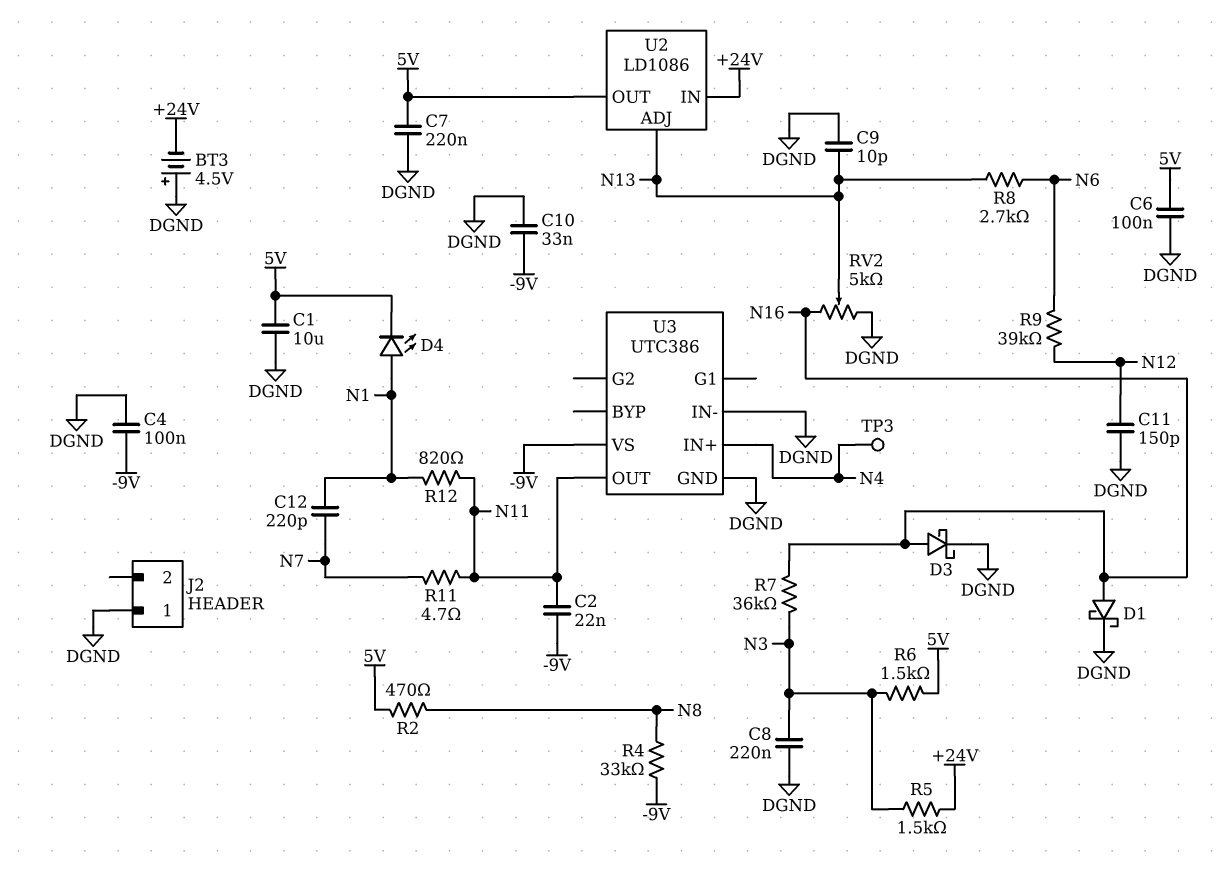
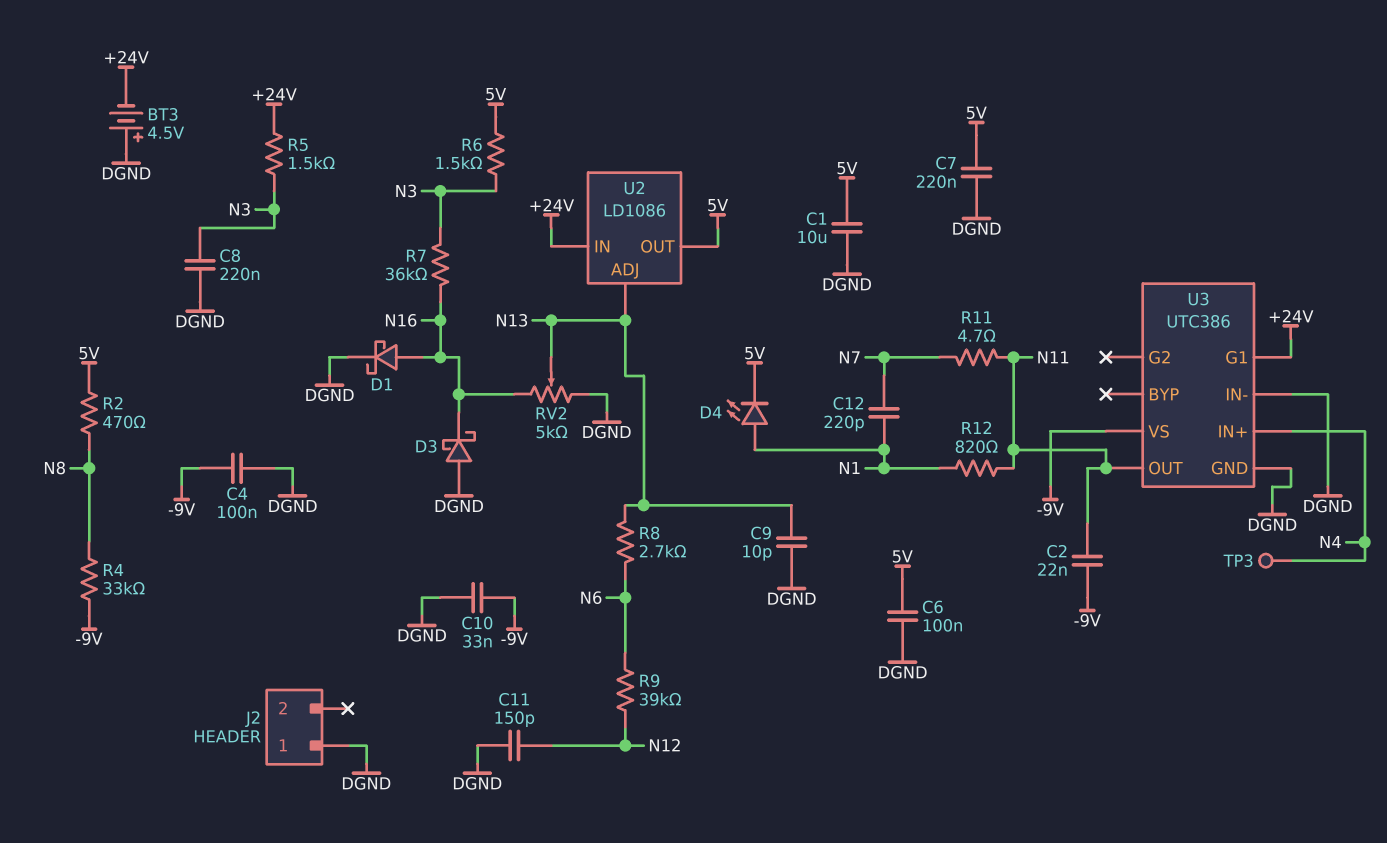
D3: schottky (A N16, K DGND) -> schottky (A DGND, K N16)
U3 pin G1: none -> +24V

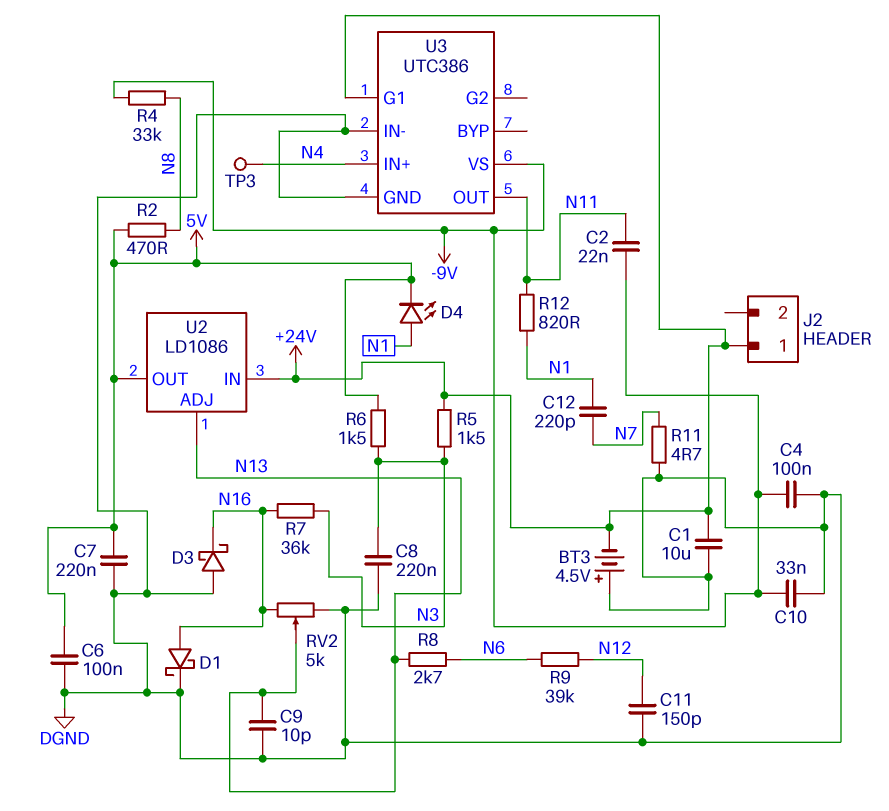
C1: 10uF (5V, DGND) -> 10uF (+24V, DGND)
J2 pin 1: DGND -> +24V
R11: 4.7 (N7, N11) -> 4.7 (DGND, N7)

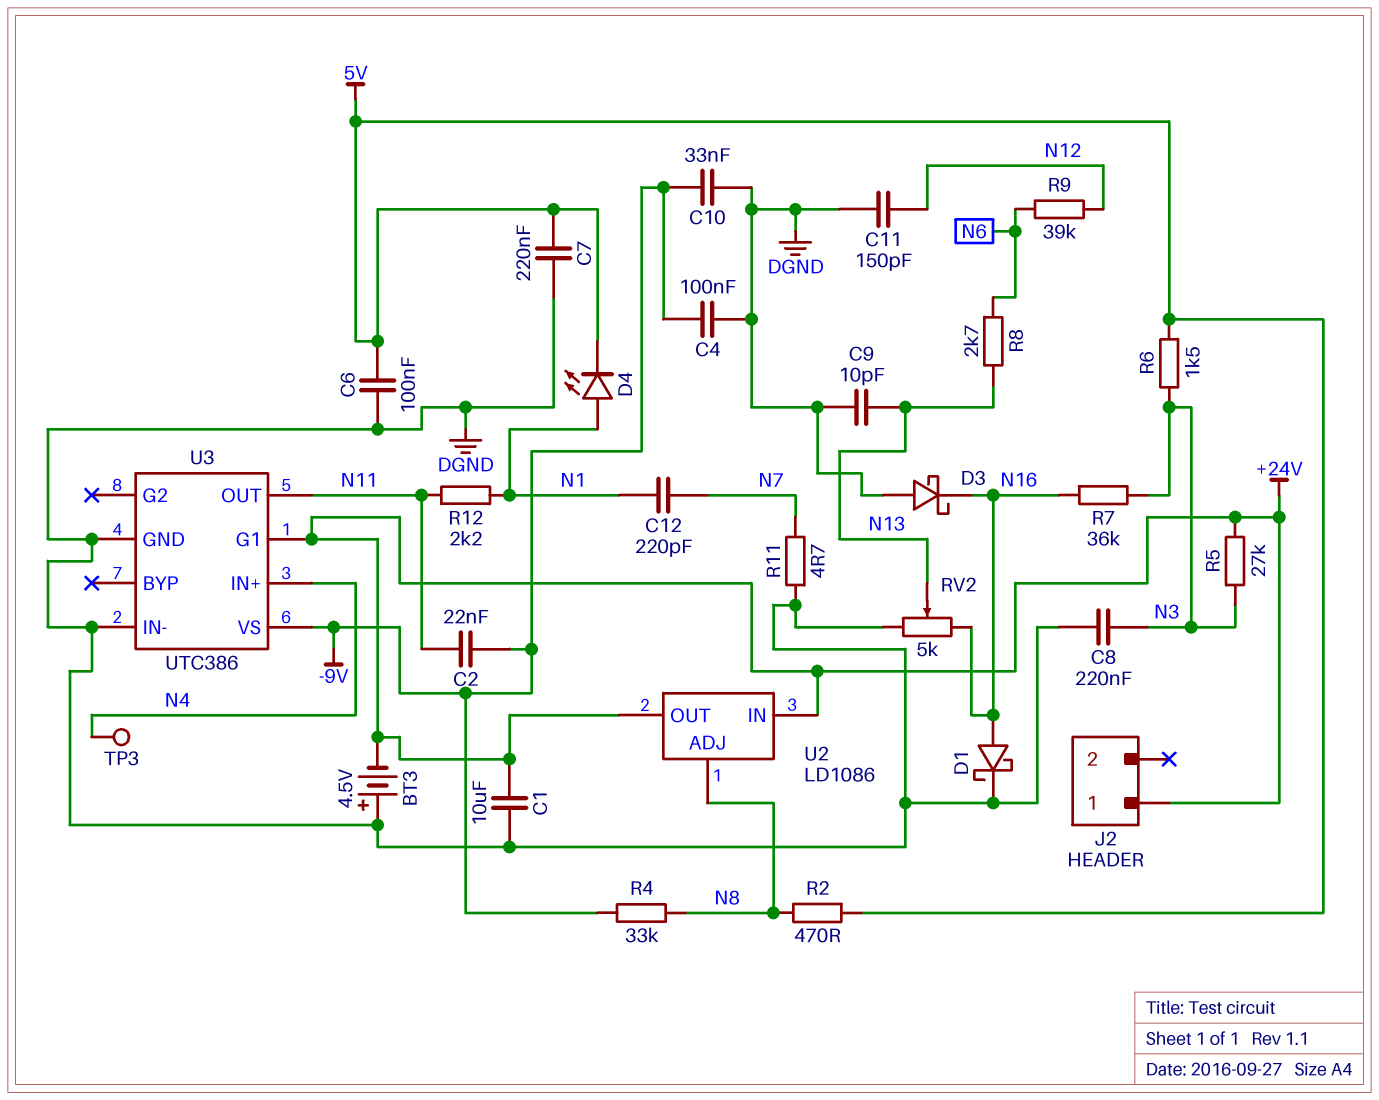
R5: 1.5k (+24V, N3) -> 27k (+24V, N3)
R12: 820 (N1, N11) -> 2.2k (N1, N11)
U2 pin ADJ: N13 -> N8
U2 pin OUT: 5V -> +24V

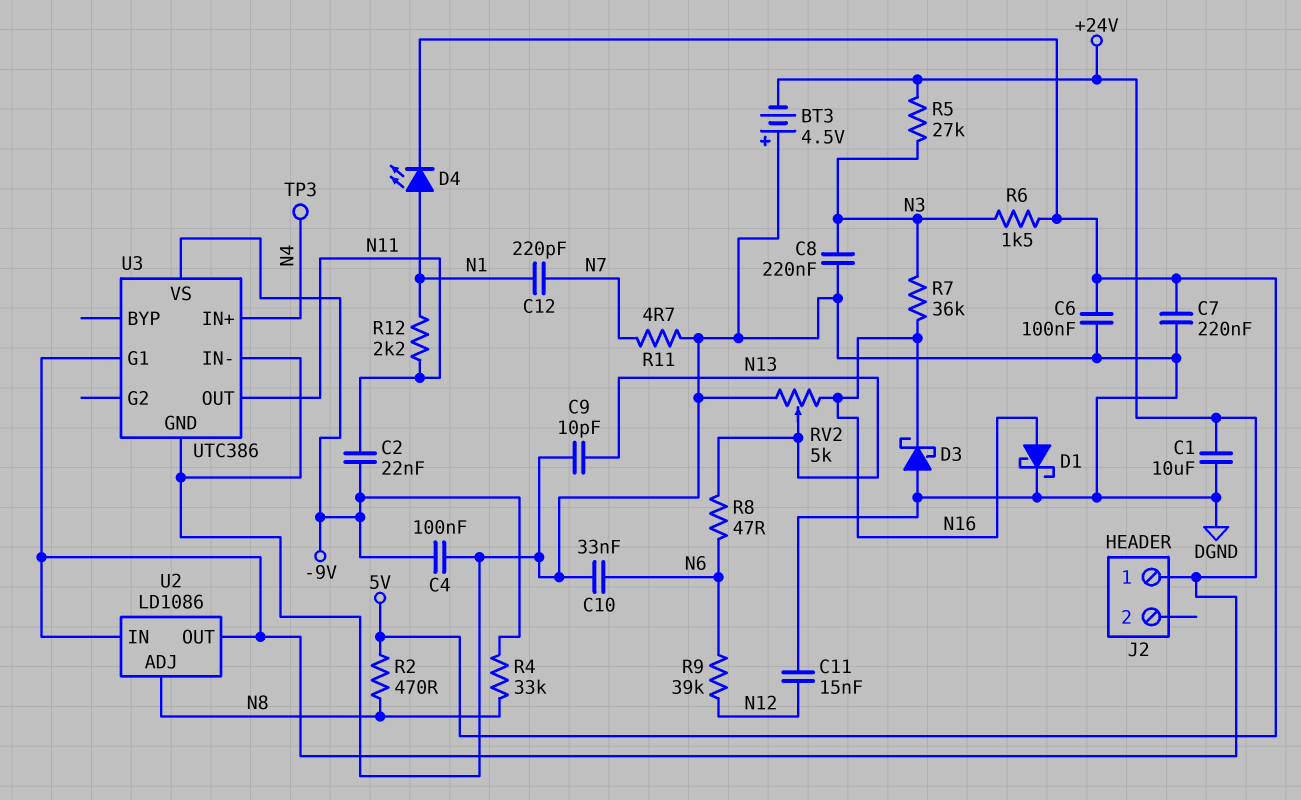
C10: 33nF (-9V, DGND) -> 33nF (DGND, N6)
C11: 150pF (DGND, N12) -> 15nF (DGND, N12)
R8: 2.7k (N6, N13) -> 47 (N6, N13)

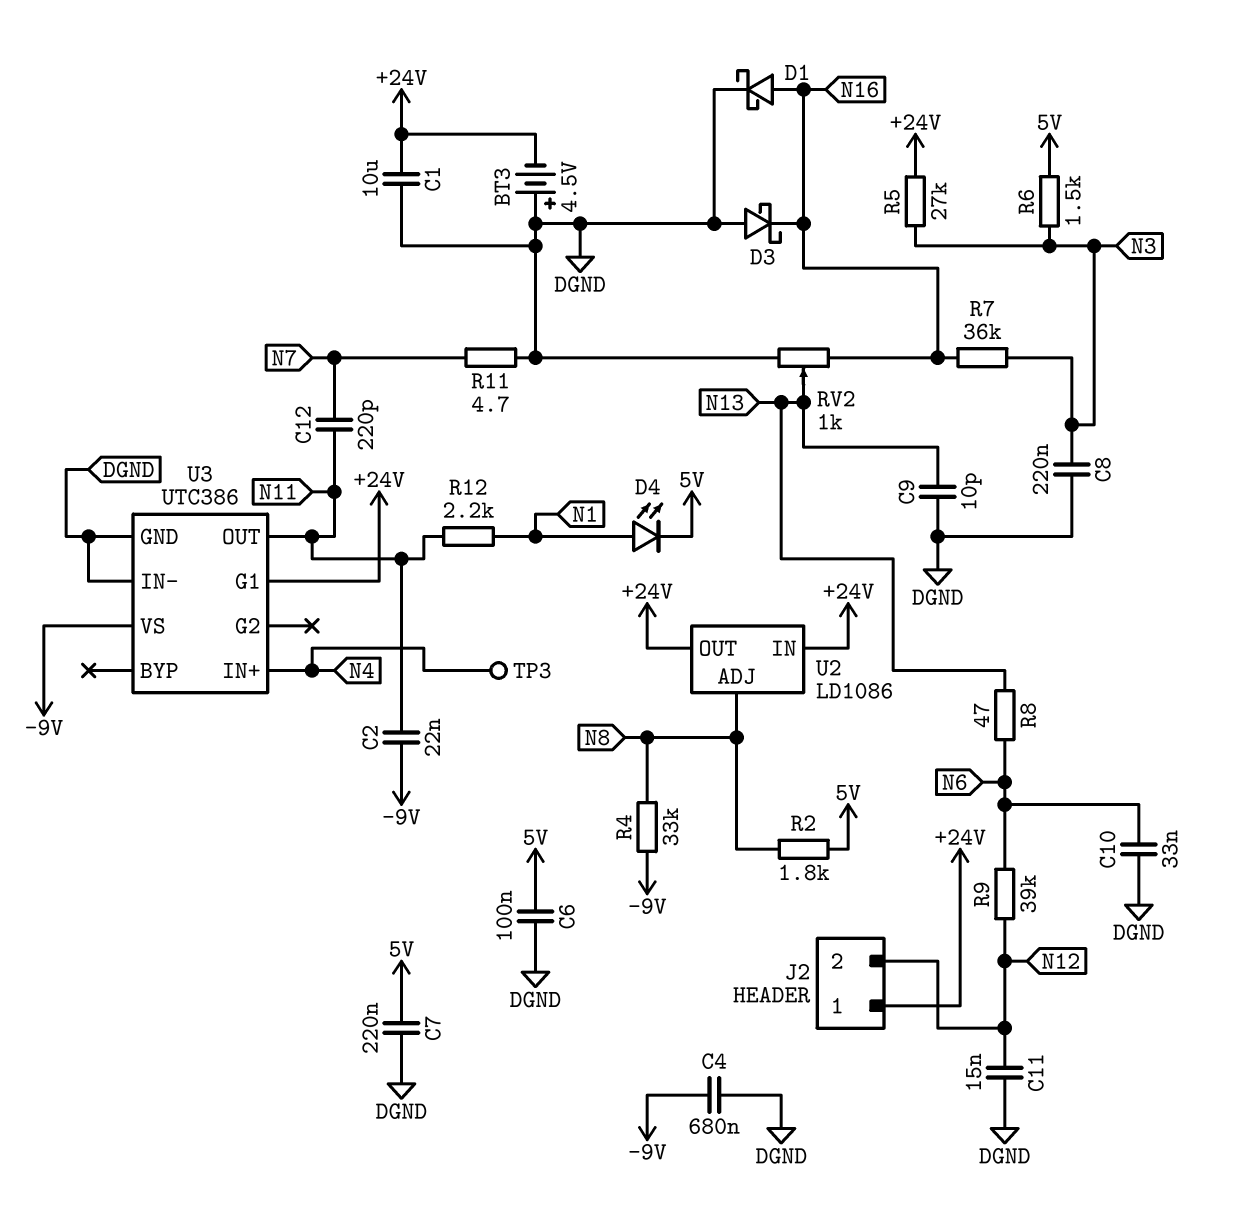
C4: 100nF (-9V, DGND) -> 680nF (-9V, DGND)
C12: 220pF (N1, N7) -> 220pF (N7, N11)
J2 pin 2: none -> N12
R2: 470 (5V, N8) -> 1.8k (5V, N8)
RV2: 5k (DGND, N16, wiper N13) -> 1k (DGND, N16, wiper N13)

